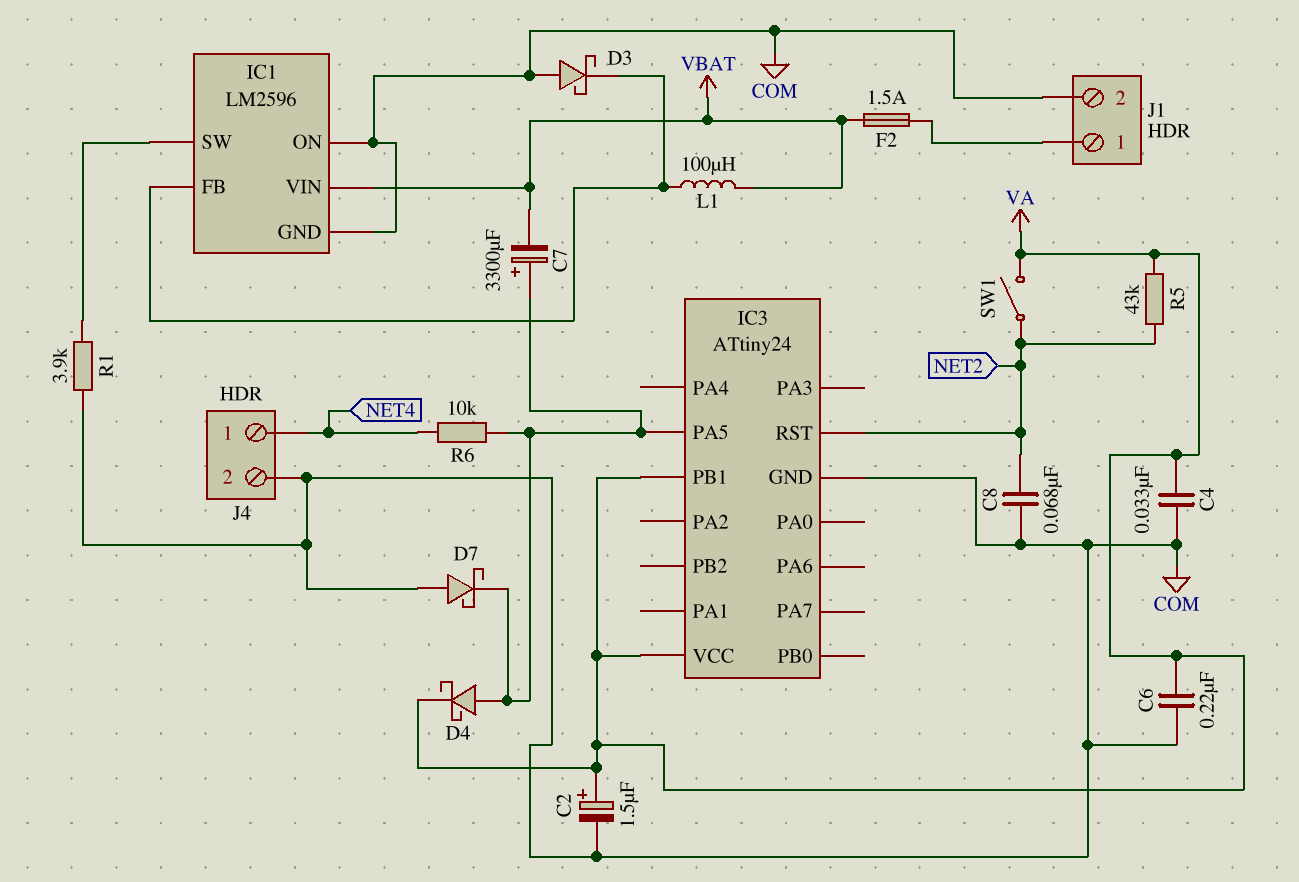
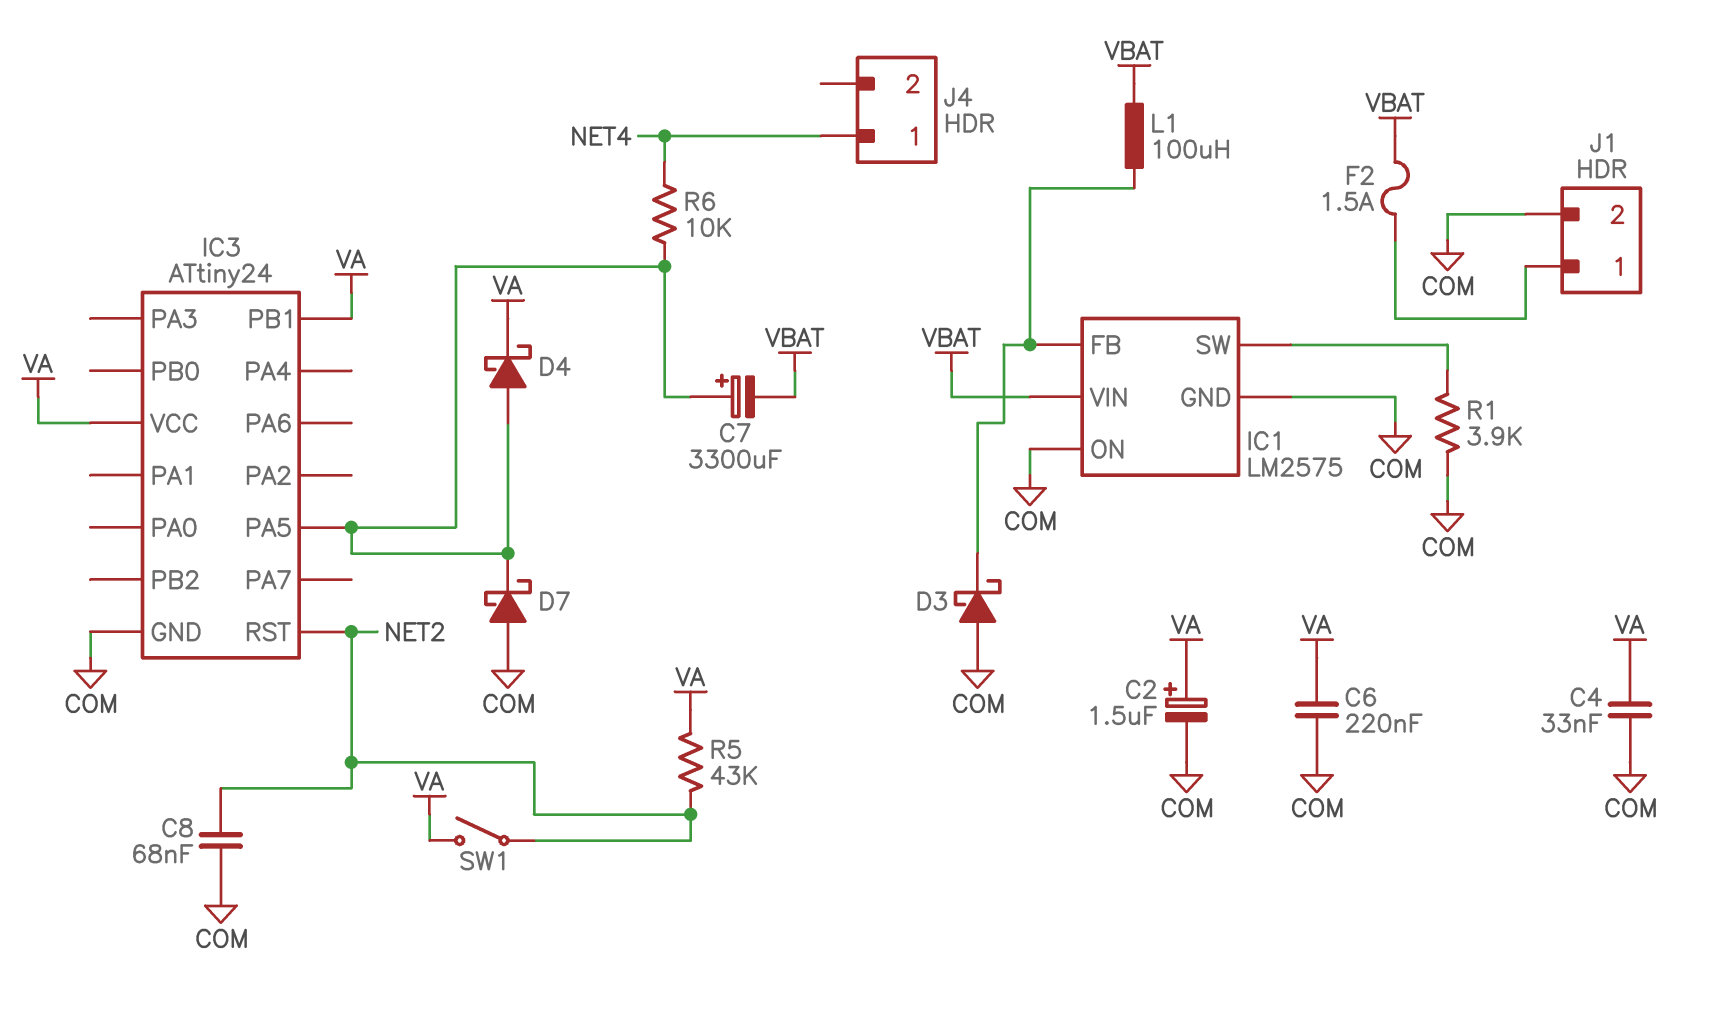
IC1: LM2596 -> LM2575
J4 pin 2: COM -> none

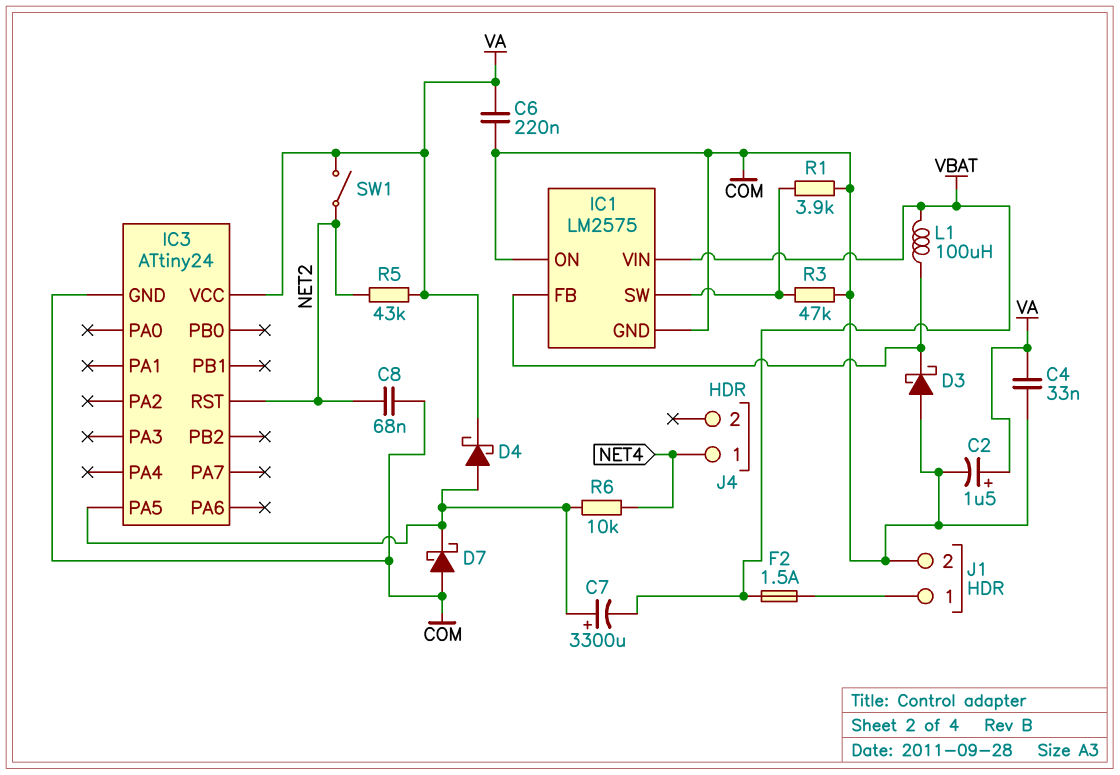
IC3 pin PB1: VA -> none
R3: none -> 47k (COM, IC1/SW)

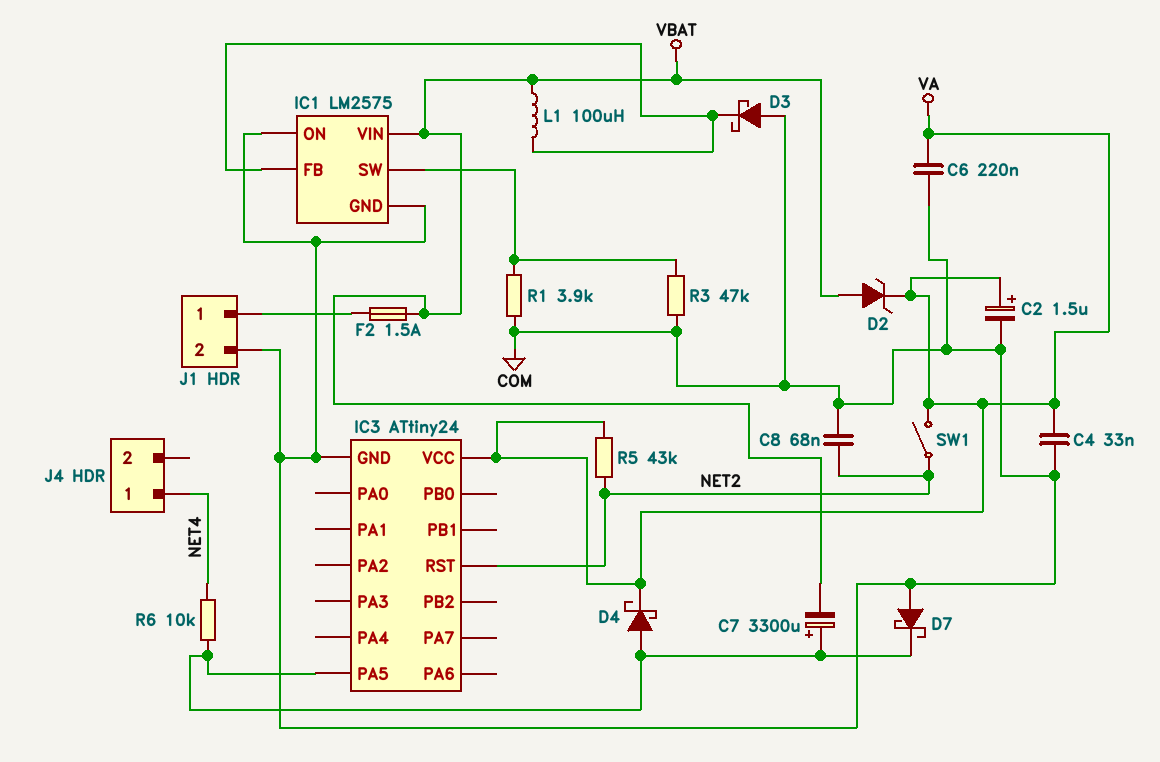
D2: none -> zener (A VBAT, K VA)

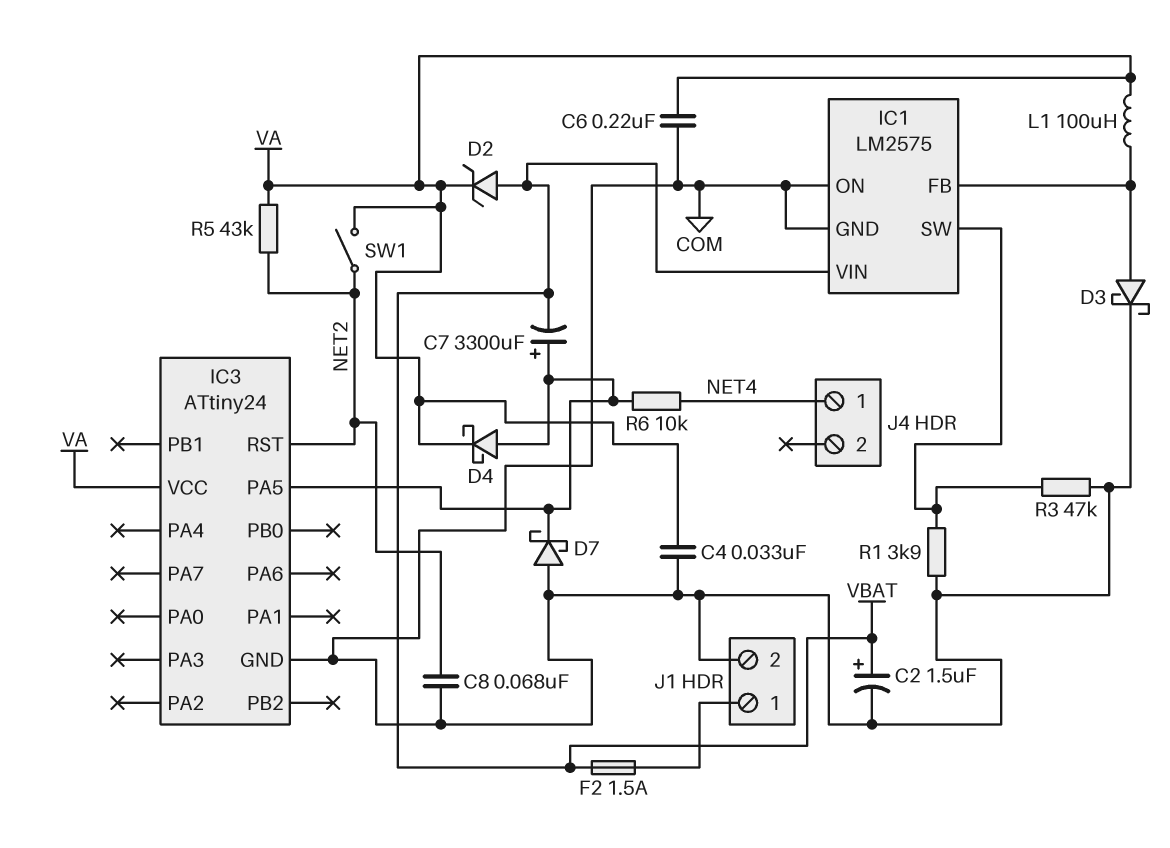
C2: 1.5uF (plus VA, minus COM) -> 1.5uF (plus VBAT, minus COM)
D3: schottky (A COM, K IC1/FB) -> schottky (A IC1/FB, K COM)
L1: 100uH (IC1/FB, VBAT) -> 100uH (IC1/FB, VA)

